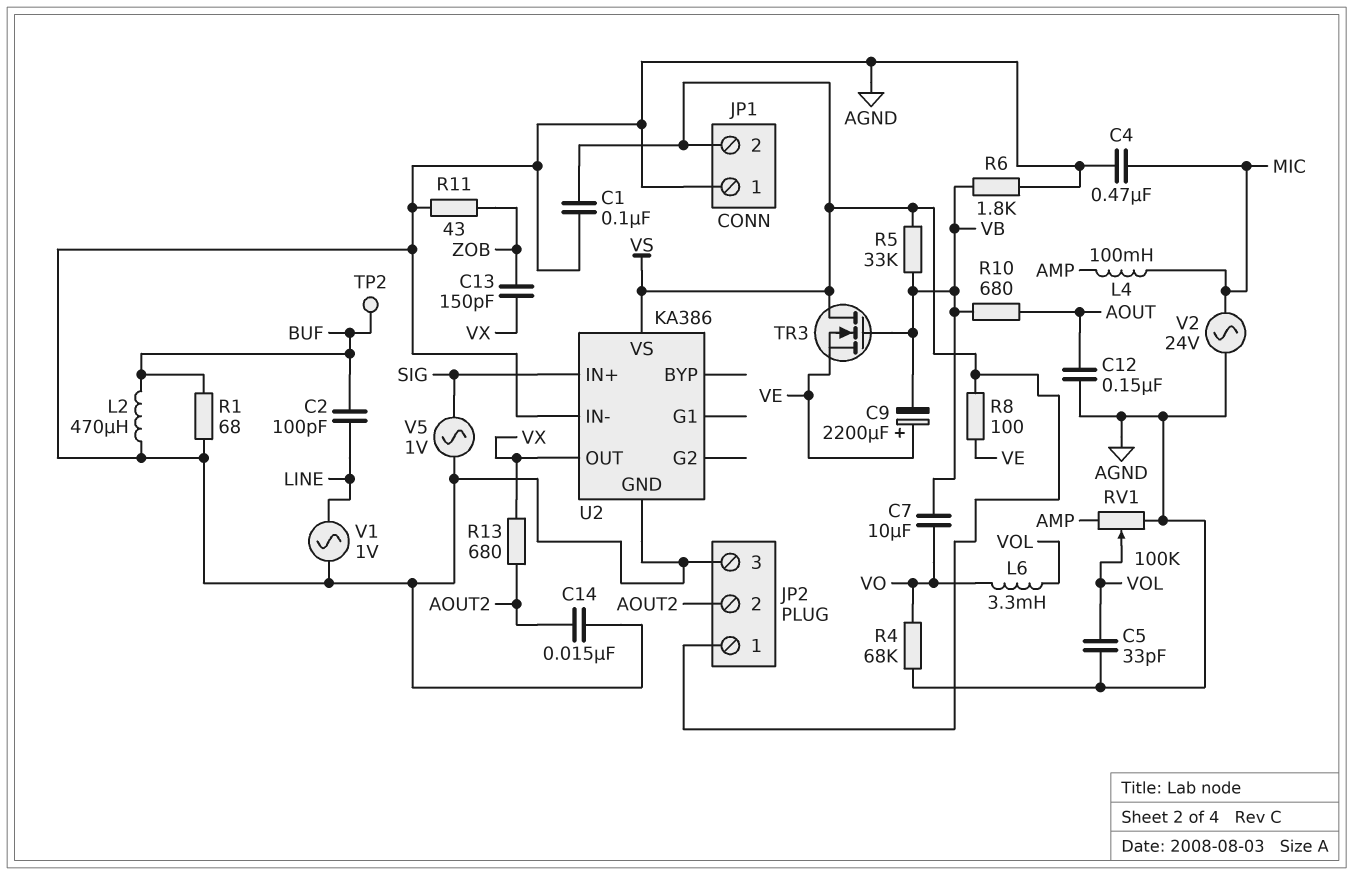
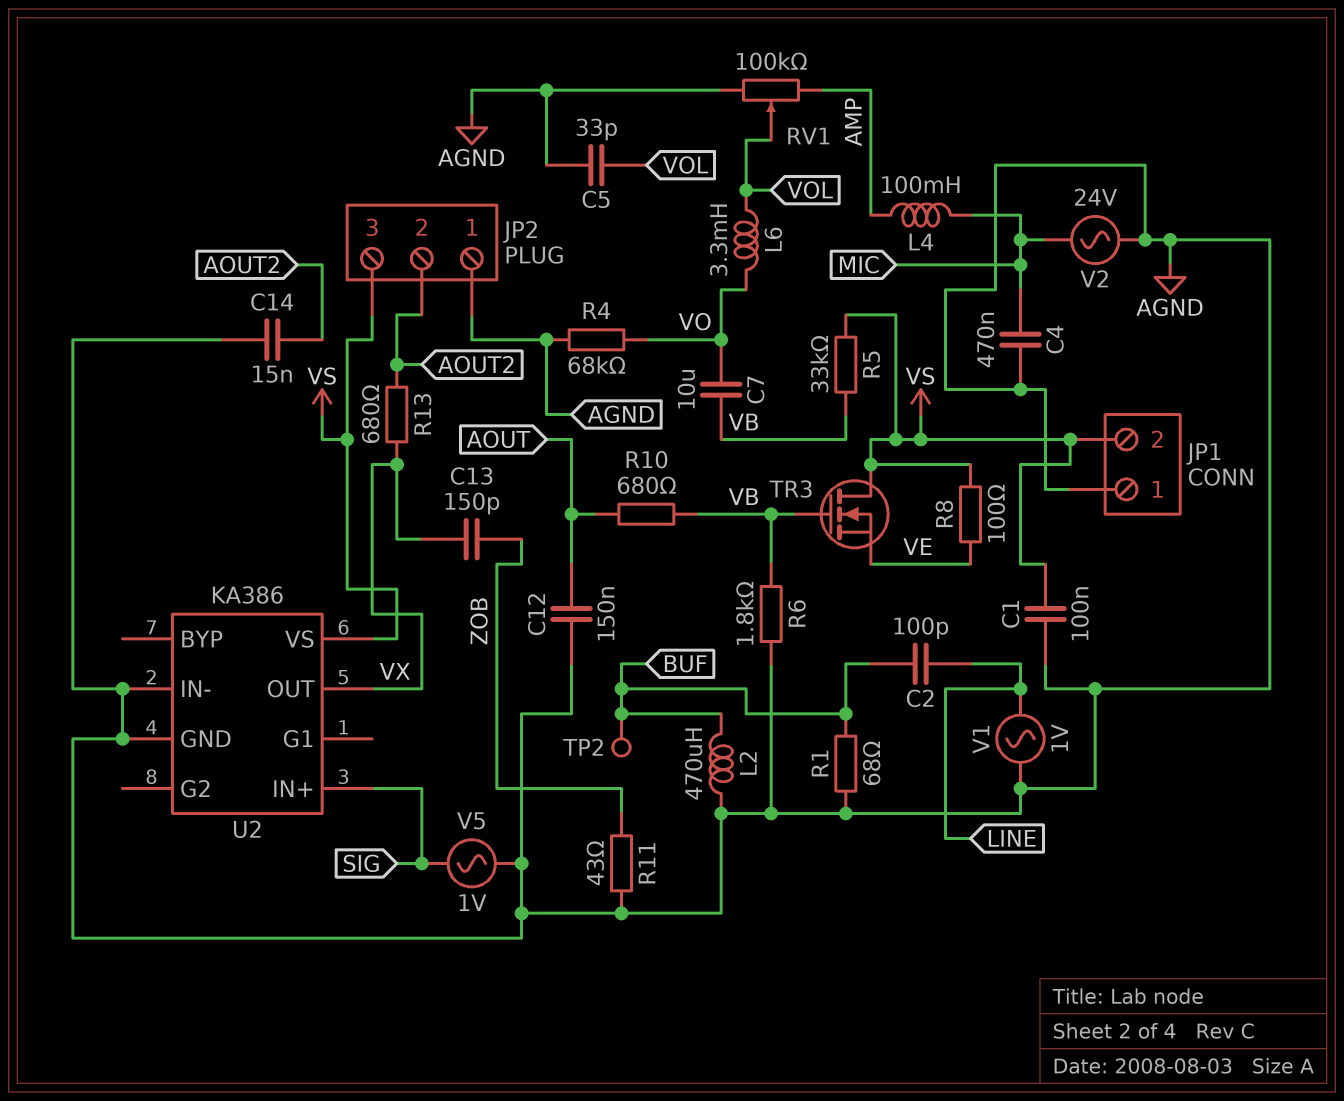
C9: 2200uF (plus VE, minus VB) -> none
JP2 pin 1: VS -> AGND
JP2 pin 3: AGND -> VS

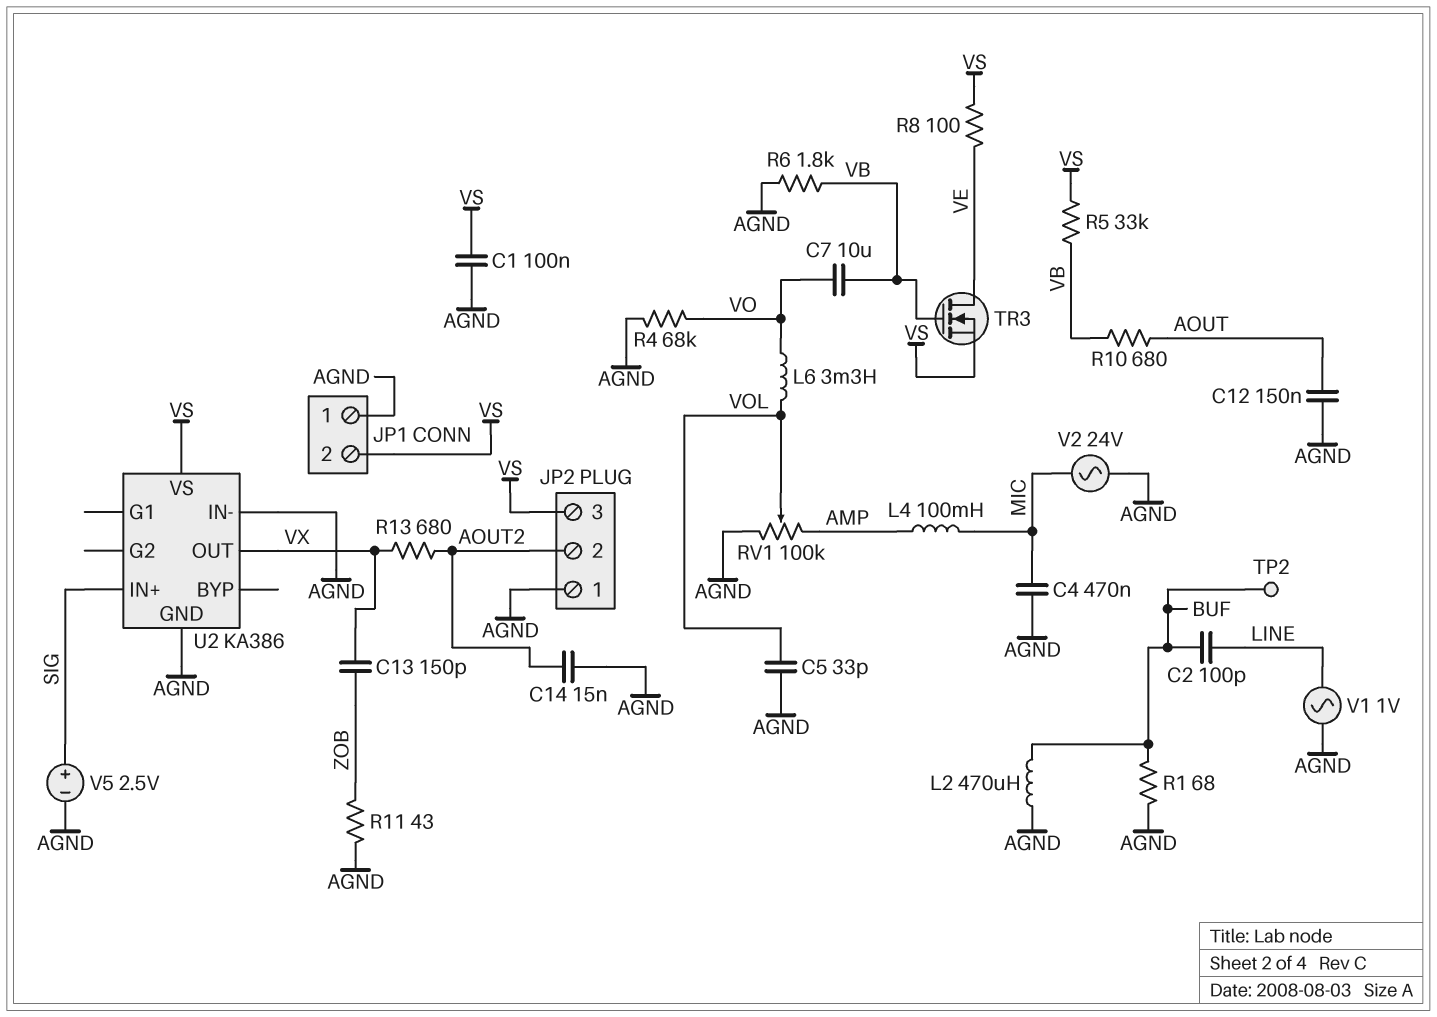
TR3: NMOS (G VB, D VS, S VE) -> NMOS (G VB, D VE, S VS)
V5: AC 1V (AGND, SIG) -> 2.5V (plus SIG, minus AGND)

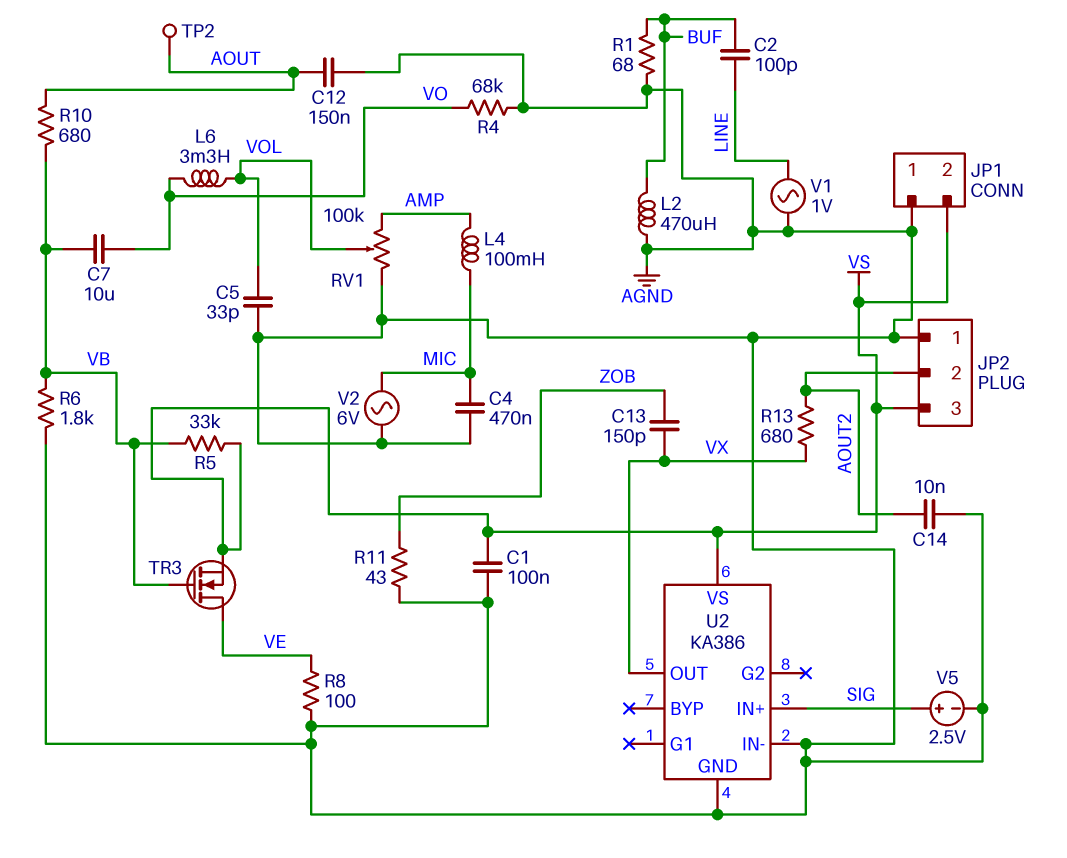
C14: 15nF (AGND, AOUT2) -> 10nF (AGND, AOUT2)
R8: 100 (VE, VS) -> 100 (AGND, VE)
TP2: test point (BUF) -> test point (AOUT)
V2: AC 24V (AGND, MIC) -> AC 6V (AGND, MIC)

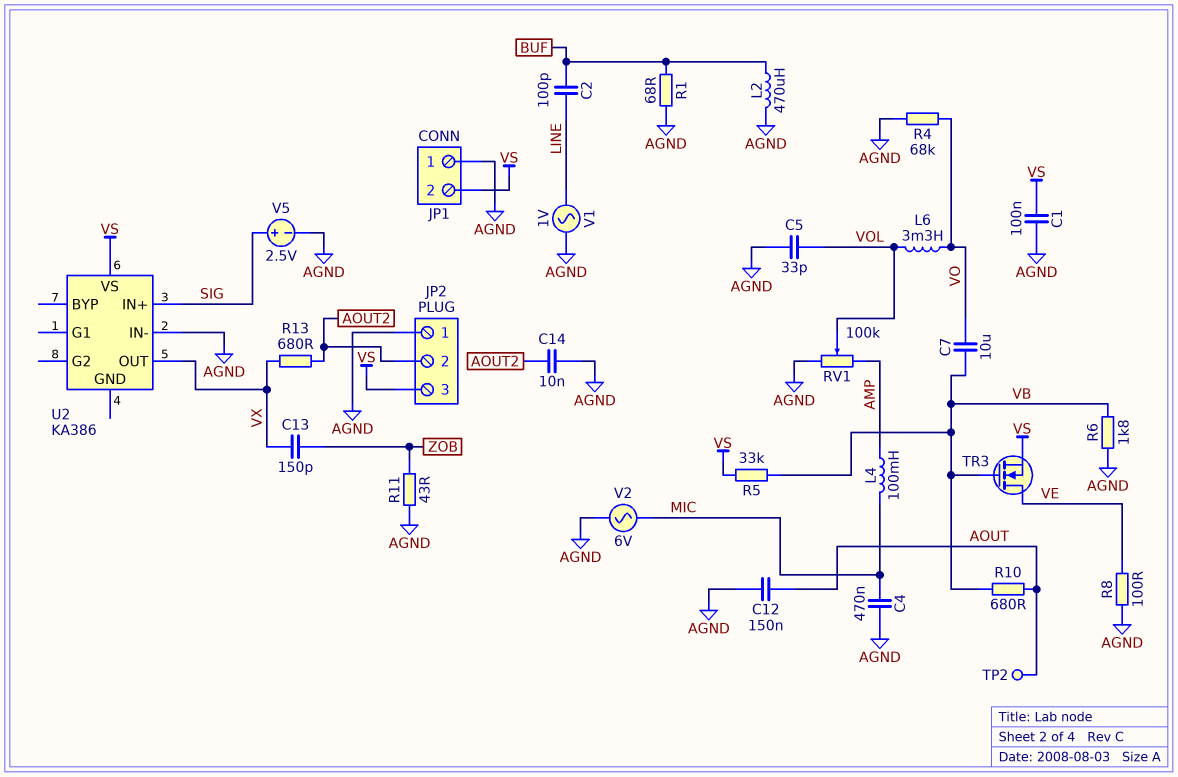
U2 pin GND: AGND -> none

